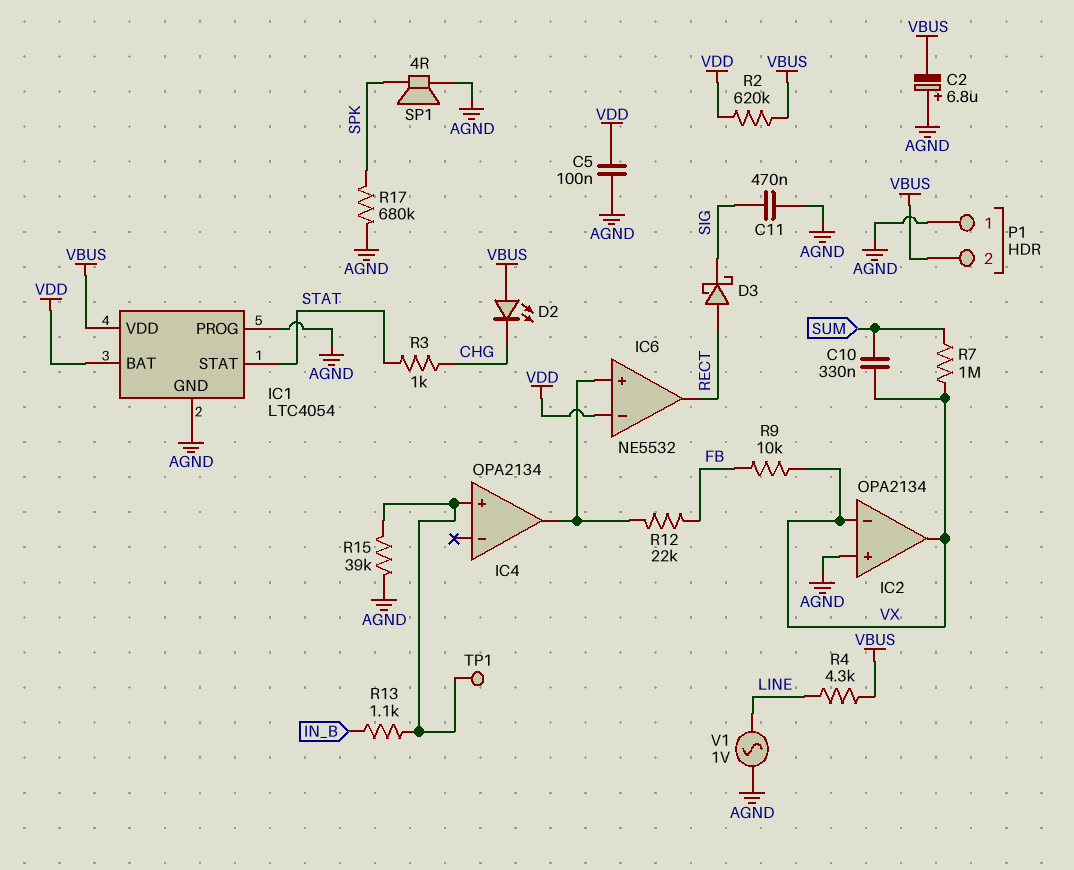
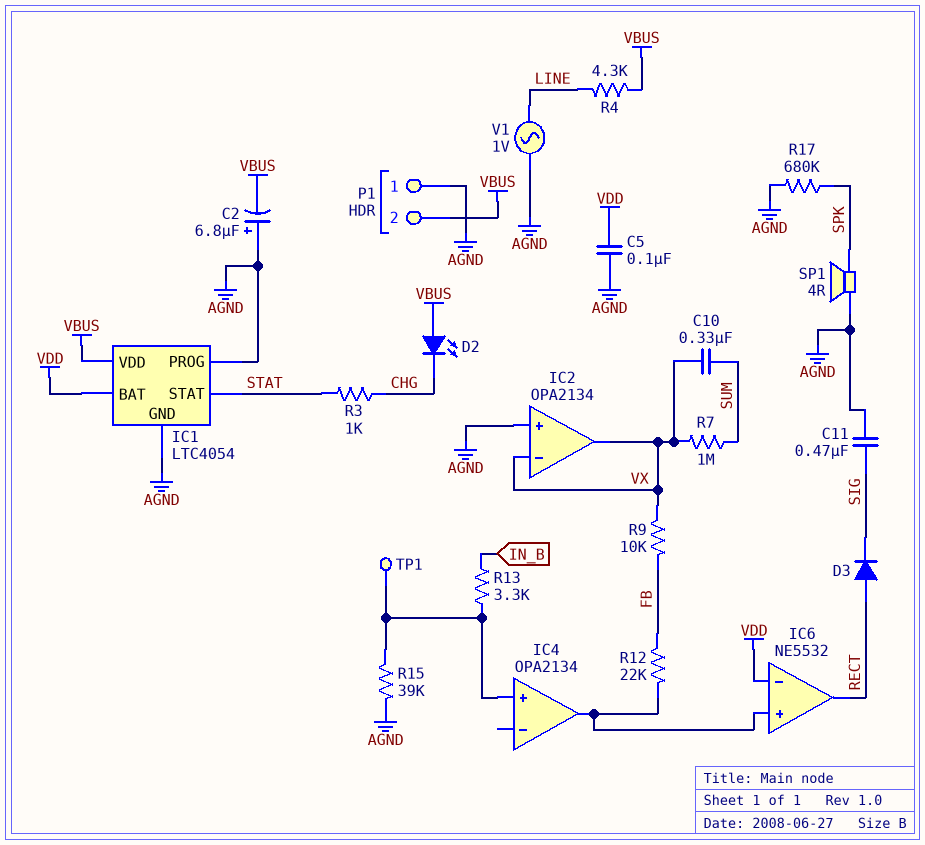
D3: schottky (A RECT, K SIG) -> diode (A RECT, K SIG)
R2: 620k (VBUS, VDD) -> none
R13: 1.1k (IC4/in+, IN_B) -> 3.3k (IC4/in+, IN_B)

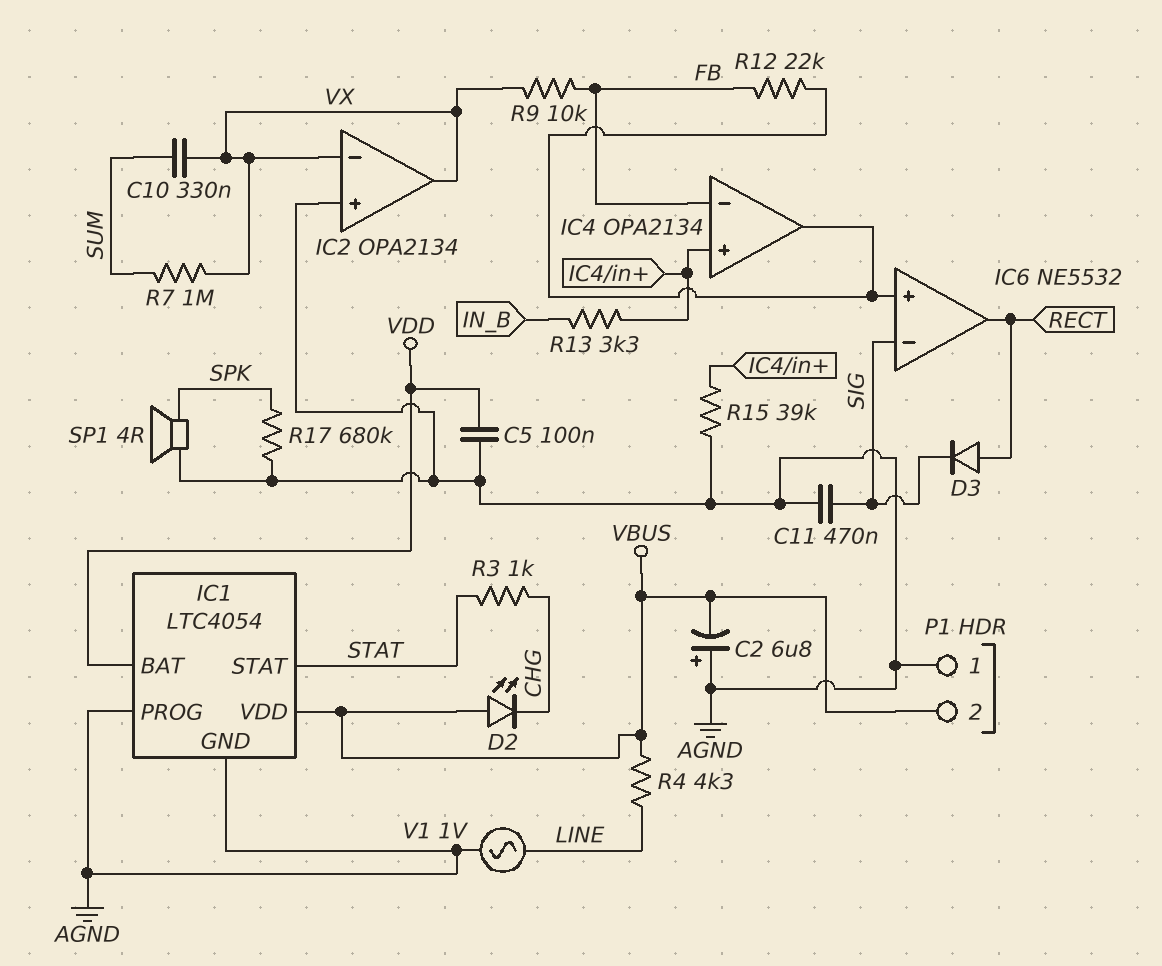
IC4 pin in-: none -> FB
IC6 pin in-: VDD -> SIG
TP1: test point (IC4/in+) -> none

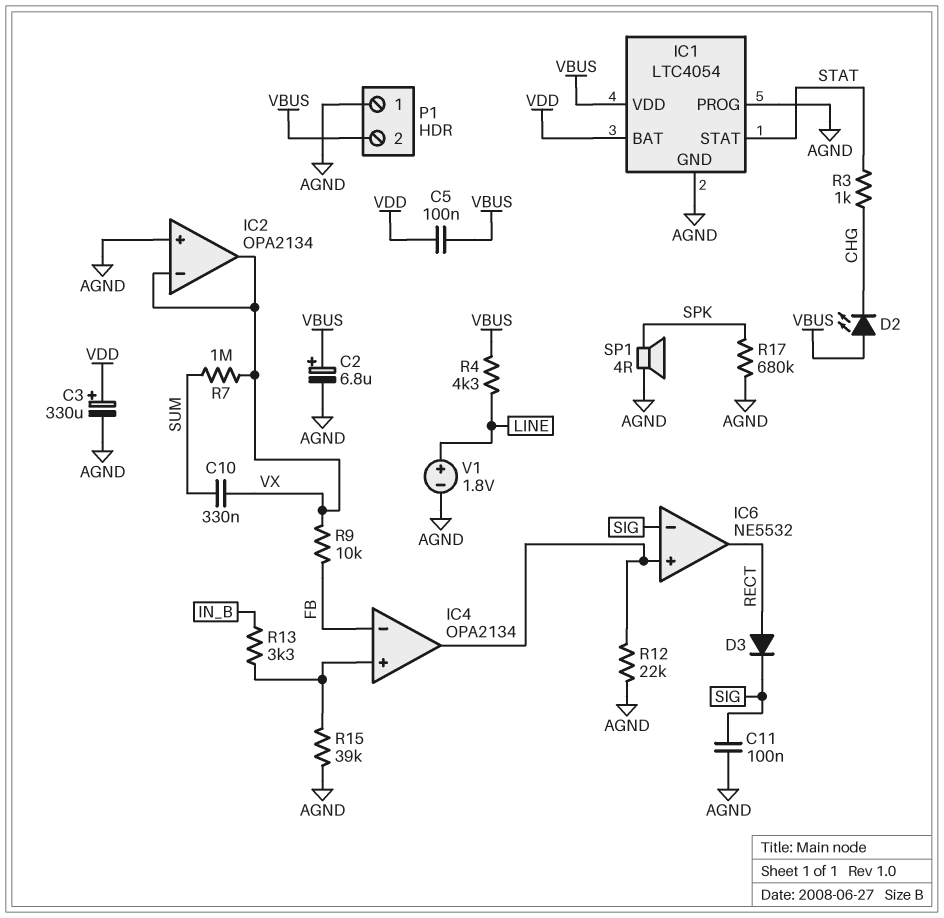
C2: 6.8uF (plus AGND, minus VBUS) -> 6.8uF (plus VBUS, minus AGND)
C3: none -> 330uF (plus VDD, minus AGND)
C5: 100nF (AGND, VDD) -> 100nF (VBUS, VDD)
C11: 470nF (AGND, SIG) -> 100nF (AGND, SIG)
R12: 22k (FB, IC4/out) -> 22k (AGND, IC4/out)
V1: AC 1V (AGND, LINE) -> 1.8V (plus LINE, minus AGND)

